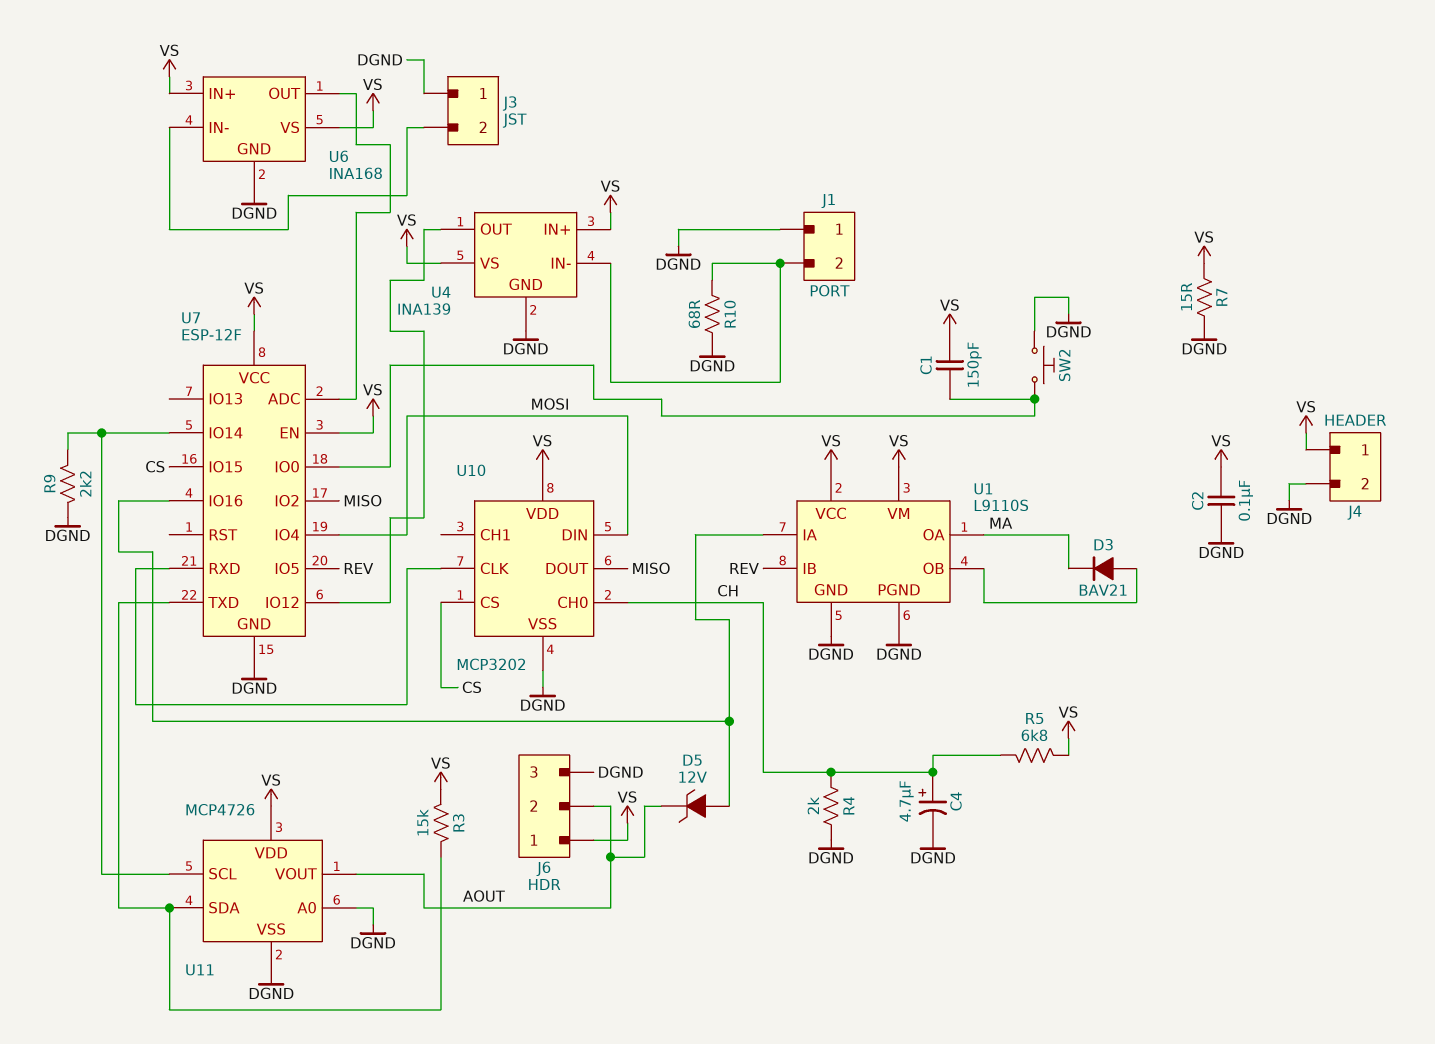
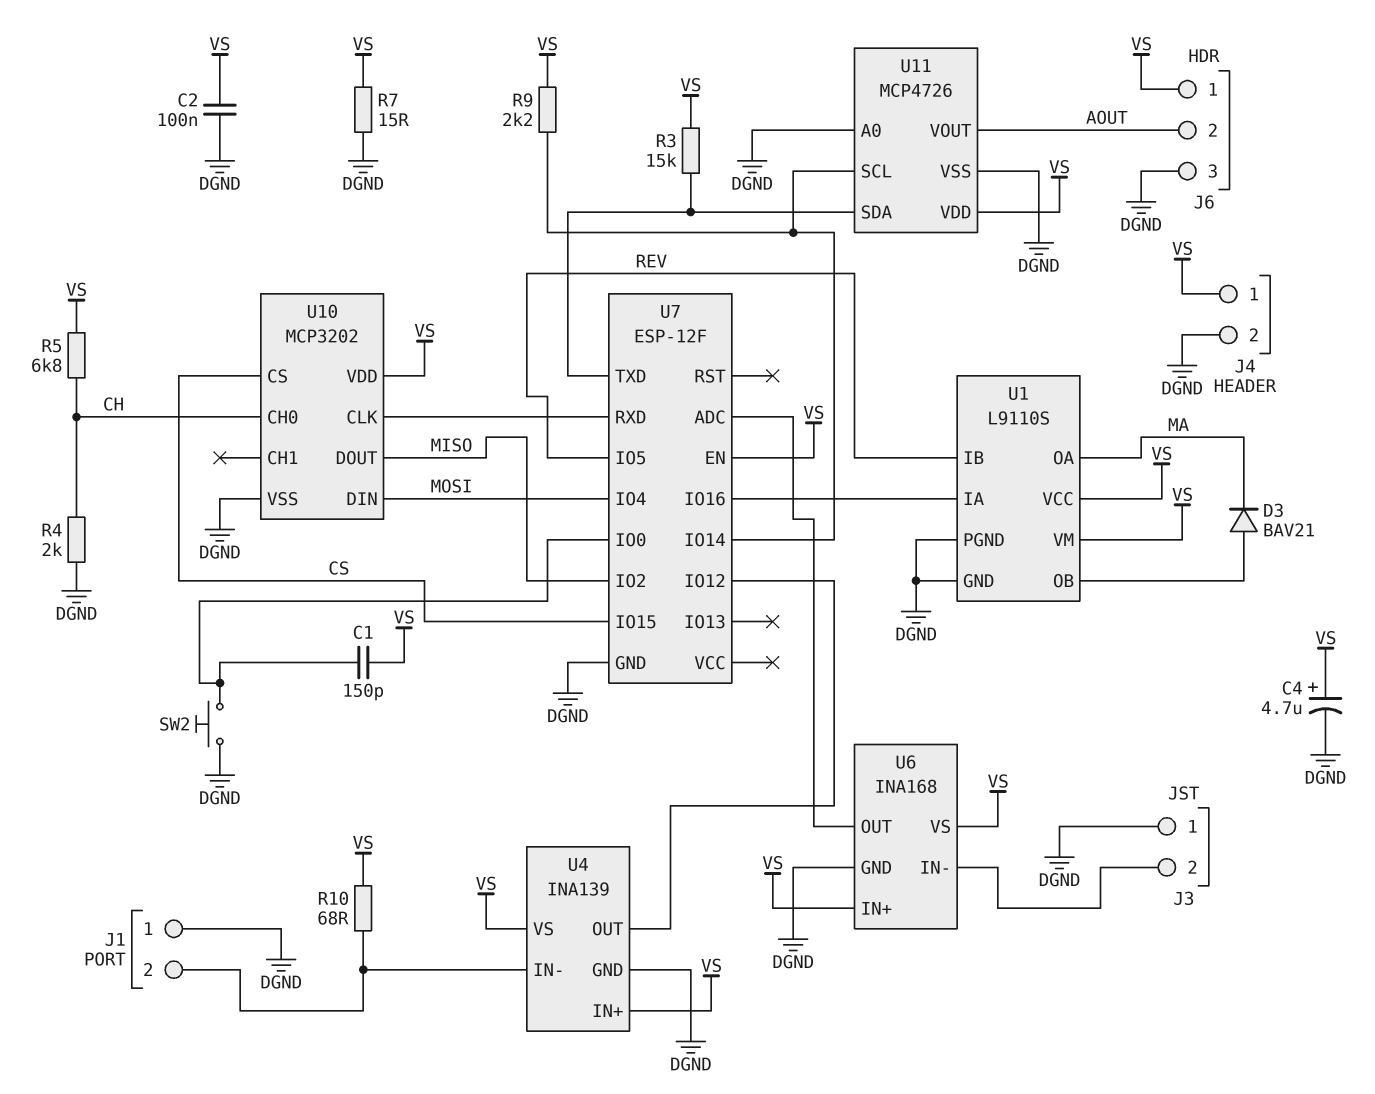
C4: 4.7uF (plus CH, minus DGND) -> 4.7uF (plus VS, minus DGND)
D5: zener 12V (A U1/IA, K AOUT) -> none
R9: 2.2k (DGND, U7/IO14) -> 2.2k (U7/IO14, VS)
R10: 68 (DGND, J1/2) -> 68 (J1/2, VS)
U7 pin VCC: VS -> none

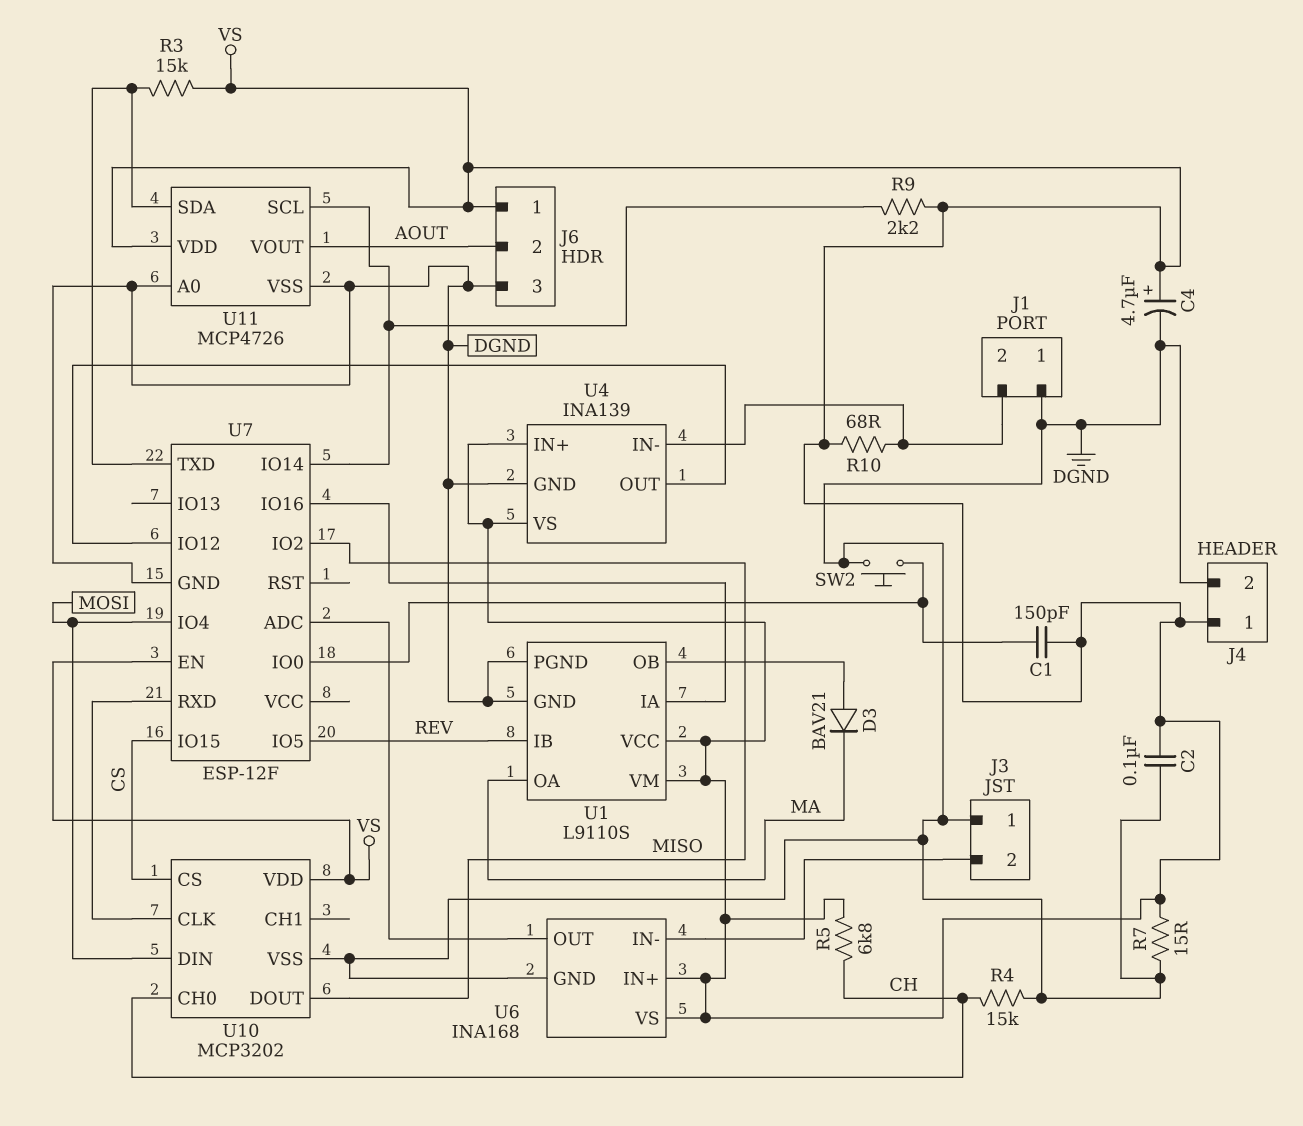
R4: 2k (CH, DGND) -> 15k (CH, DGND)

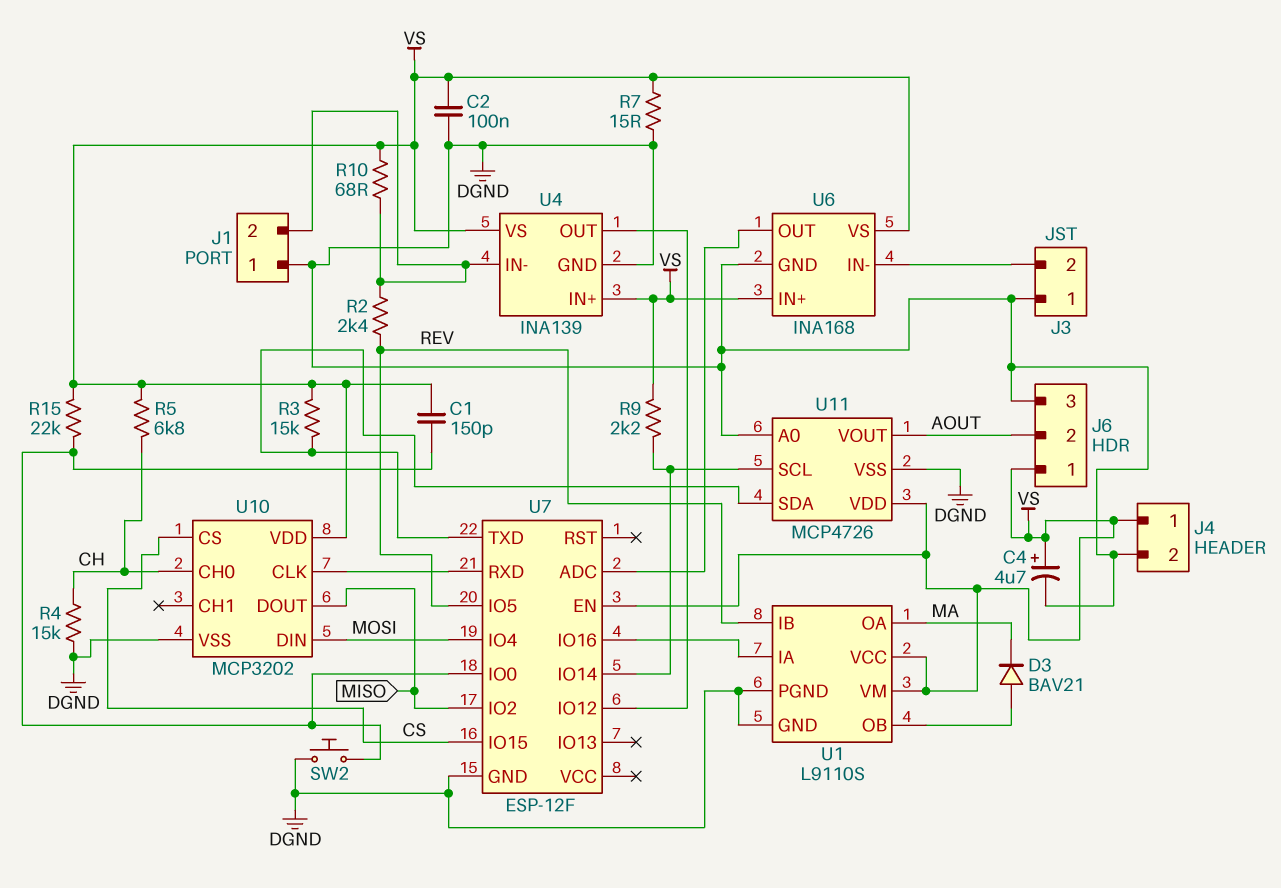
R2: none -> 2.4k (J1/2, REV)
R15: none -> 22k (U7/IO0, VS)

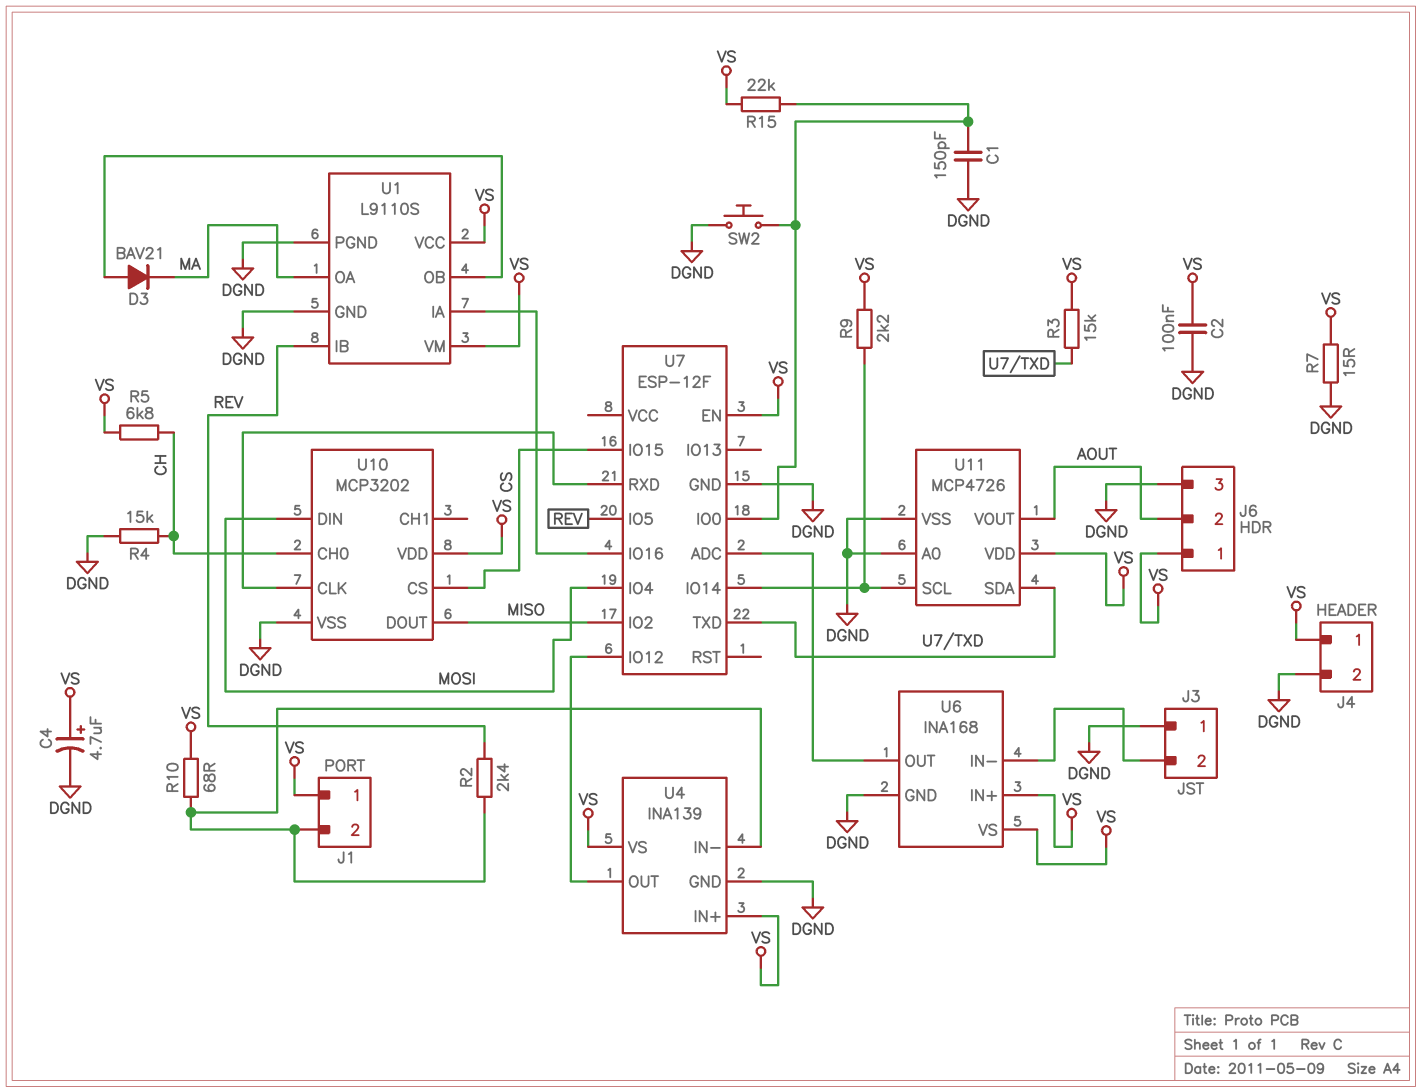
C1: 150pF (U7/IO0, VS) -> 150pF (DGND, U7/IO0)
J1 pin 1: DGND -> VS

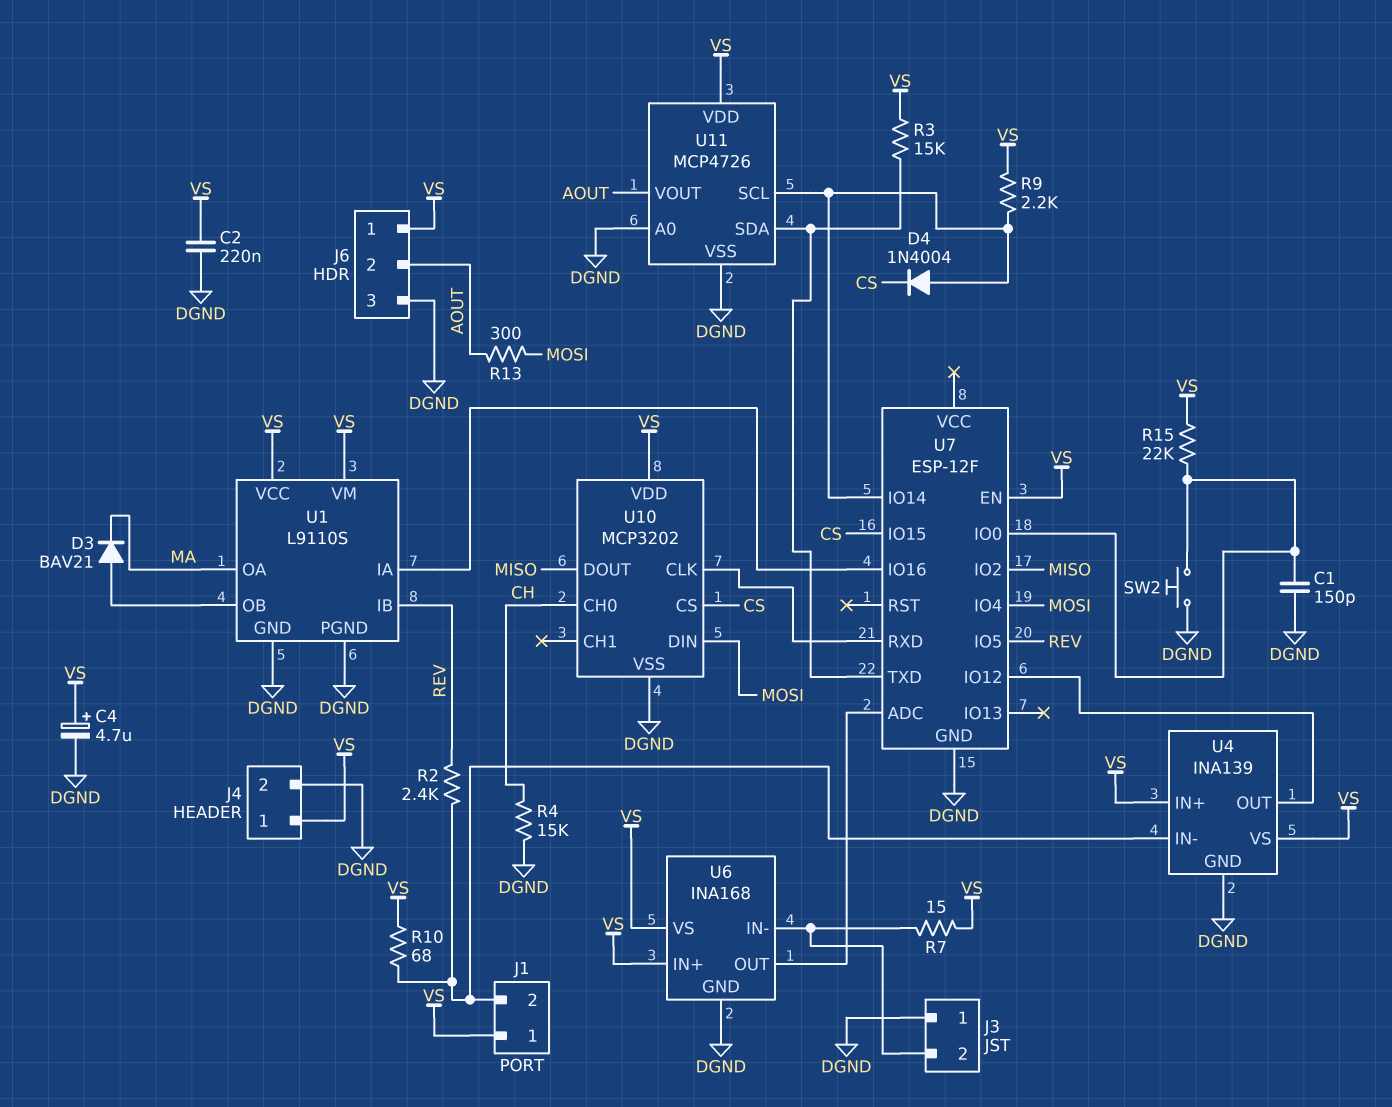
C2: 100nF (DGND, VS) -> 220nF (DGND, VS)
D4: none -> diode 1N4004 (A U7/IO14, K CS)
R5: 6.8k (CH, VS) -> none
R7: 15 (DGND, VS) -> 15 (J3/2, VS)
R13: none -> 300 (AOUT, MOSI)

